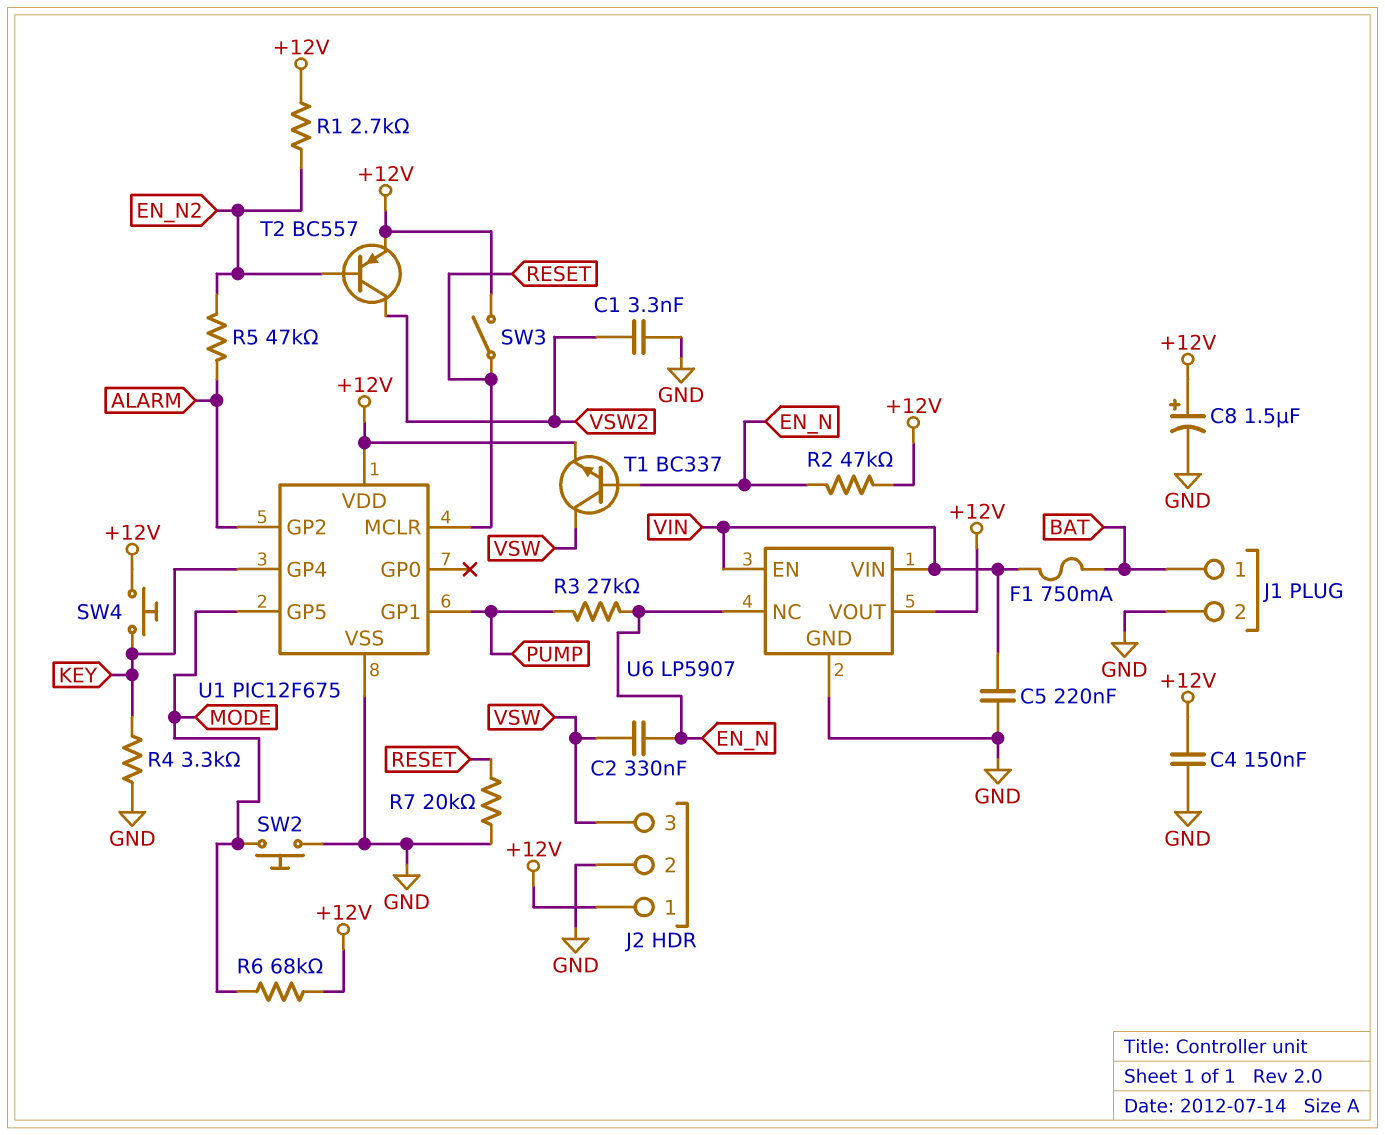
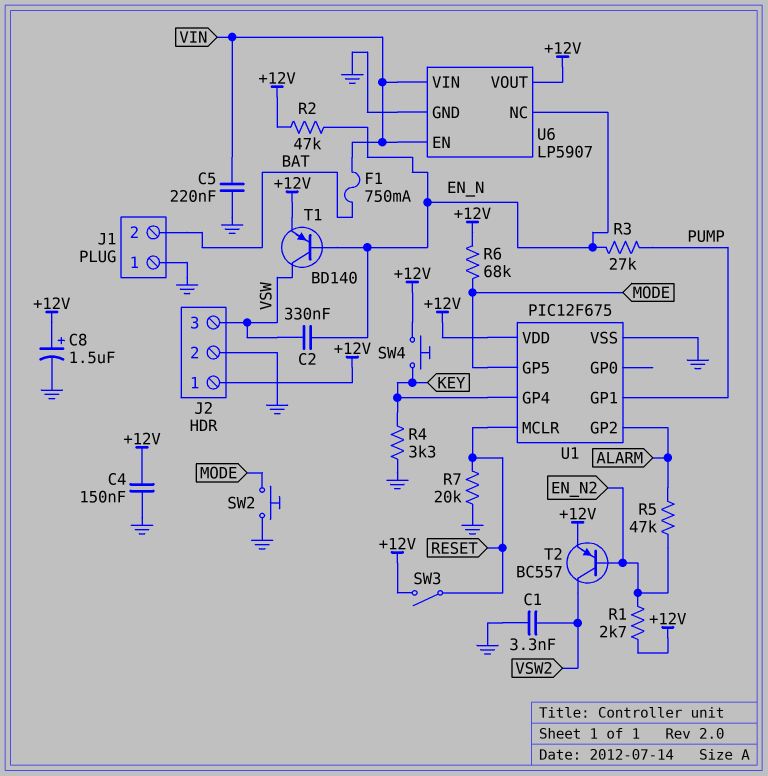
J1 pin 1: BAT -> GND
J1 pin 2: GND -> BAT
T1: NPN BC337 (B EN_N, C VSW, E +12V) -> PNP BD140 (B EN_N, C VSW, E +12V)

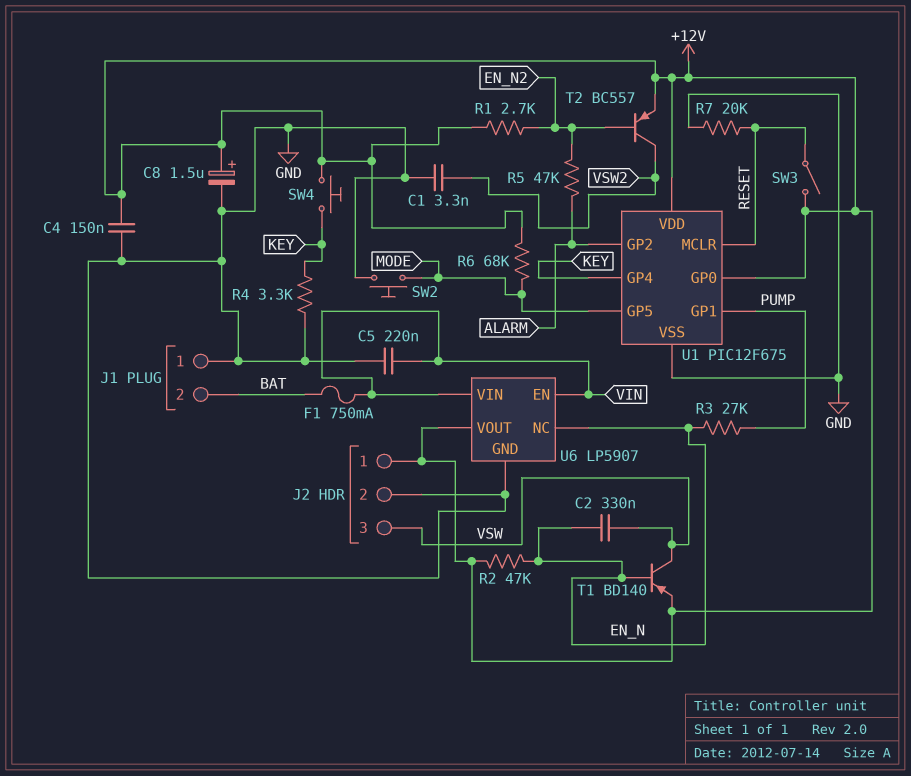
U1 pin GP0: none -> +12V

